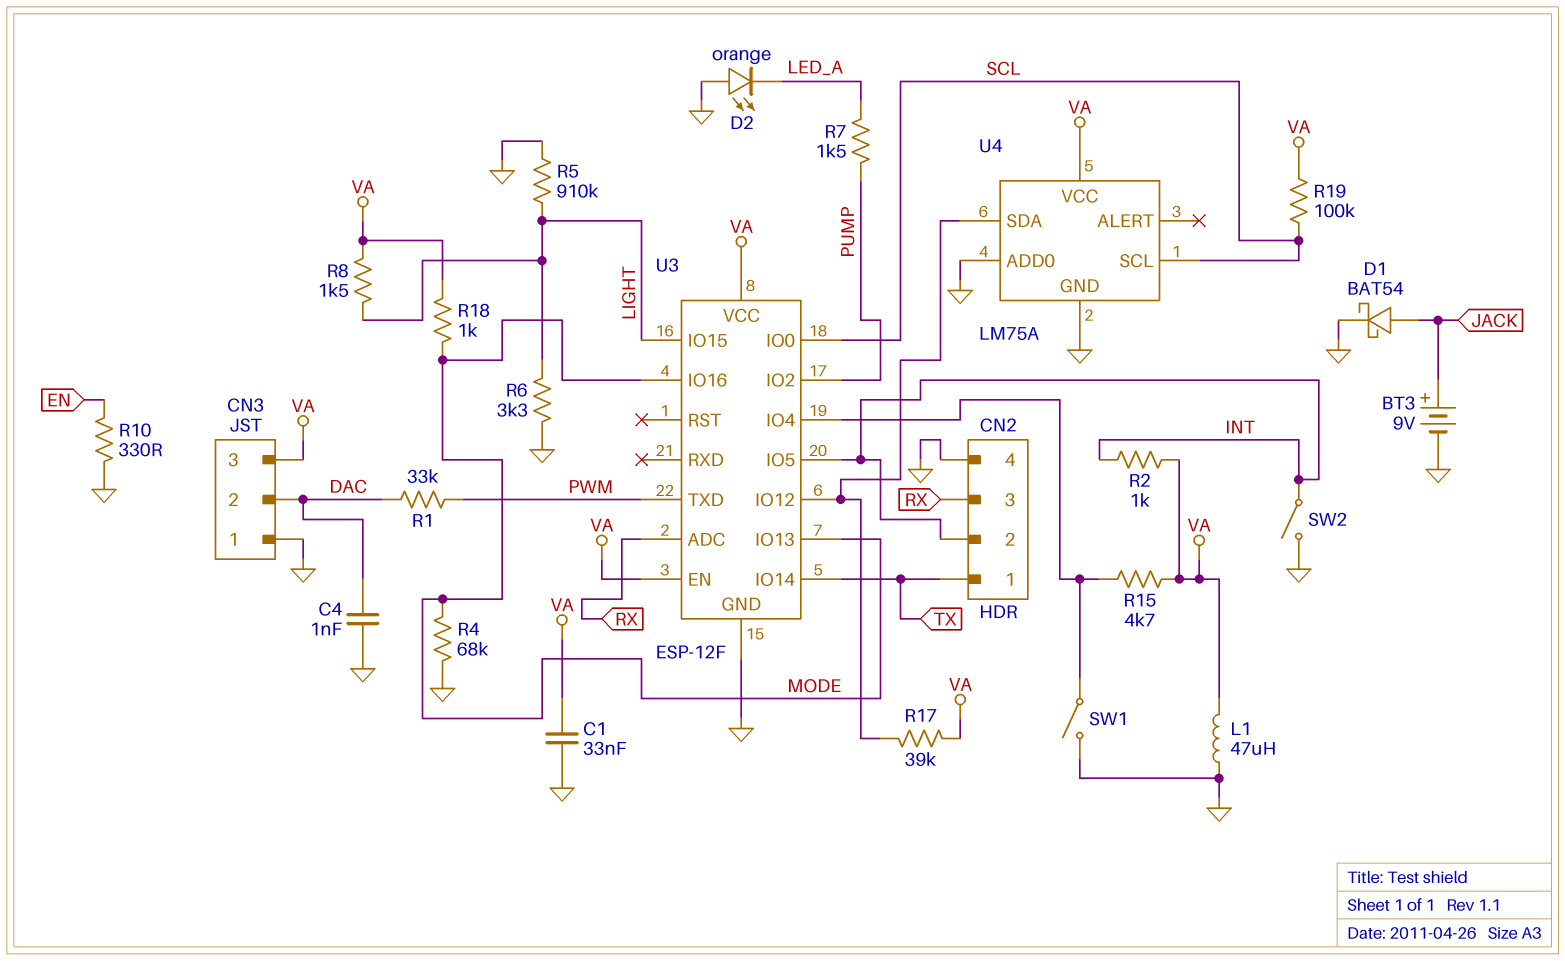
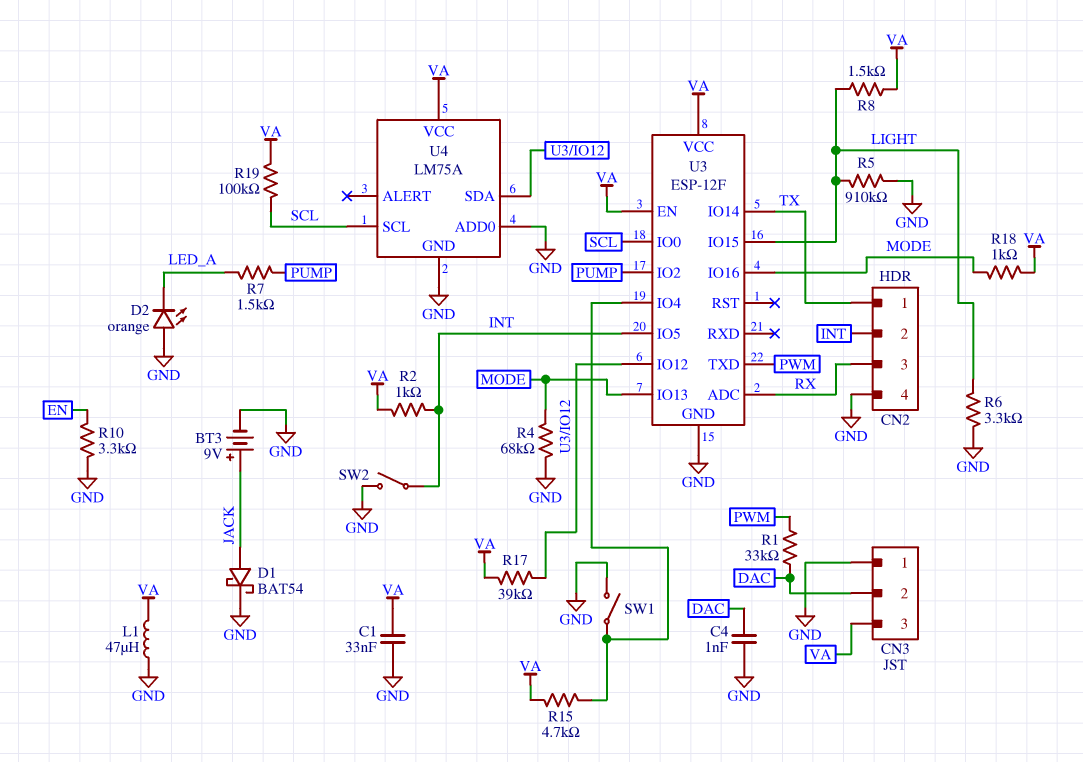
R10: 330 (EN, GND) -> 3.3k (EN, GND)

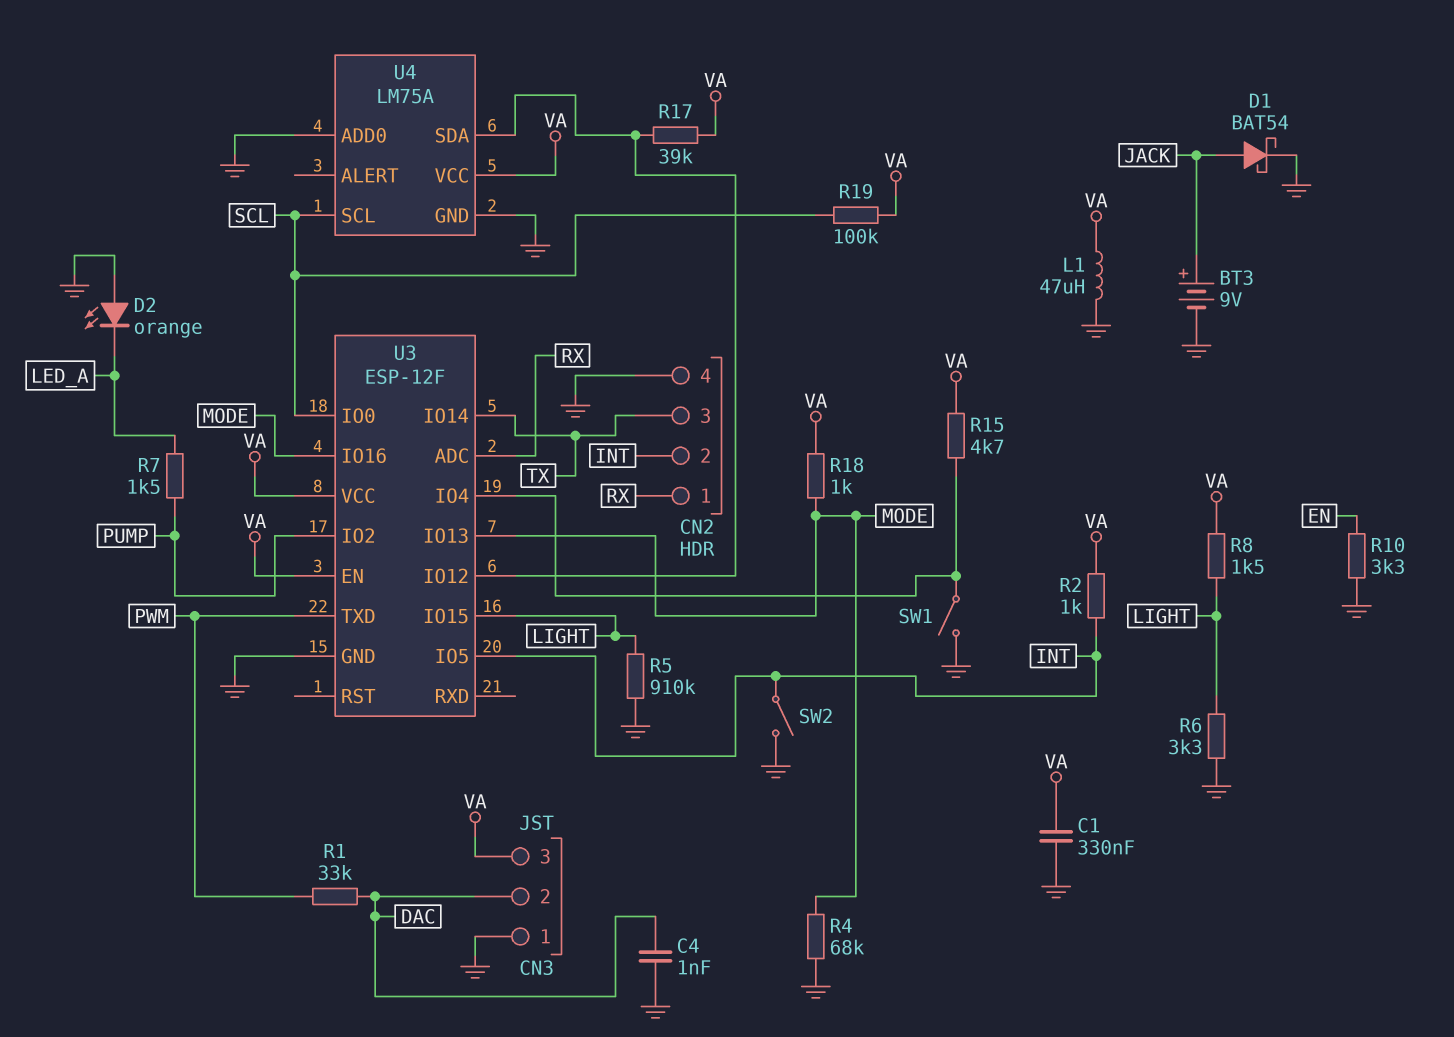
C1: 33nF (GND, VA) -> 330nF (GND, VA)
CN2 pin 1: TX -> RX
CN2 pin 3: RX -> TX

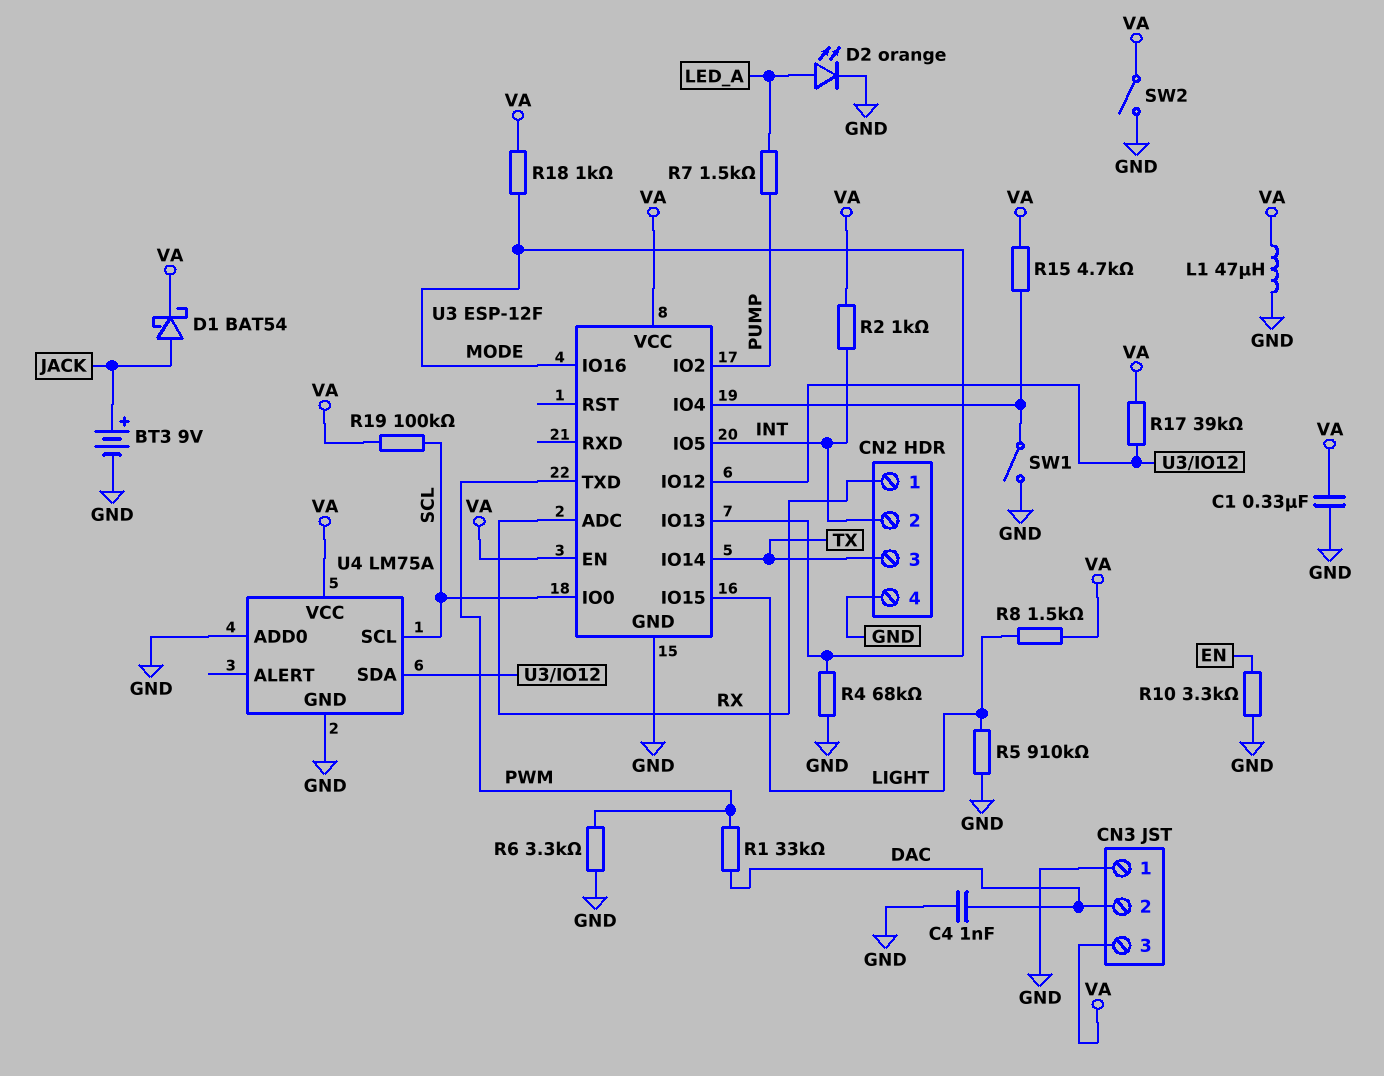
D1: schottky BAT54 (A JACK, K GND) -> schottky BAT54 (A JACK, K VA)
D2: LED orange (A GND, K LED_A) -> LED orange (A LED_A, K GND)
R6: 3.3k (GND, LIGHT) -> 3.3k (GND, PWM)
SW2: switch (GND, INT) -> switch (GND, VA)

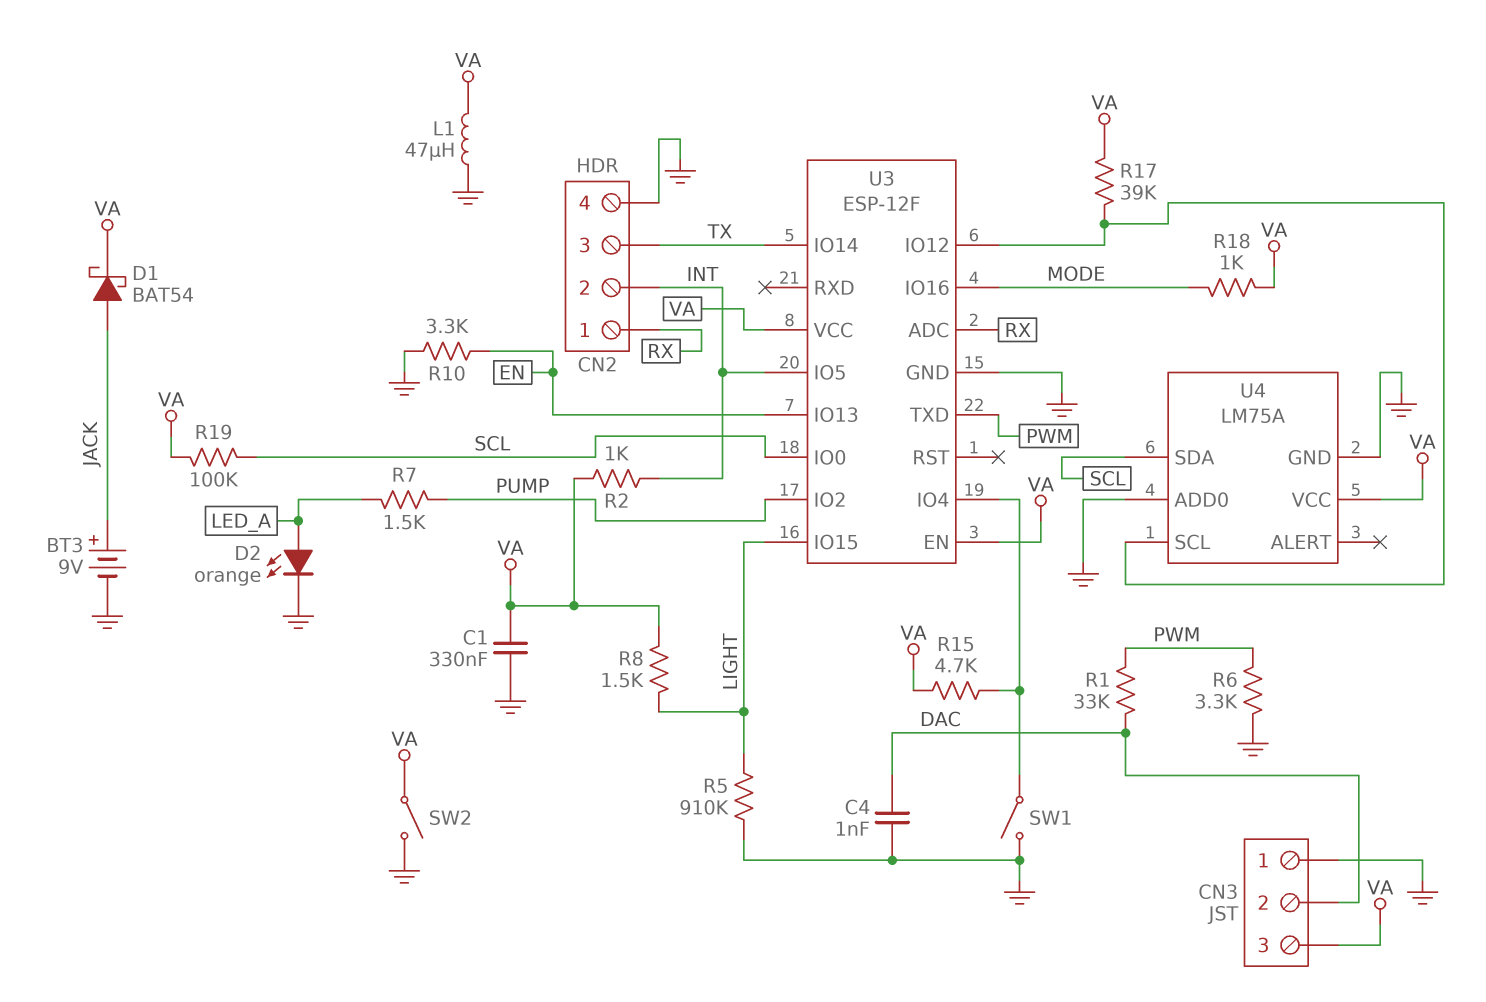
R4: 68k (GND, MODE) -> none
U3 pin IO13: MODE -> EN
U4 pin SCL: SCL -> U3/IO12
U4 pin SDA: U3/IO12 -> SCL

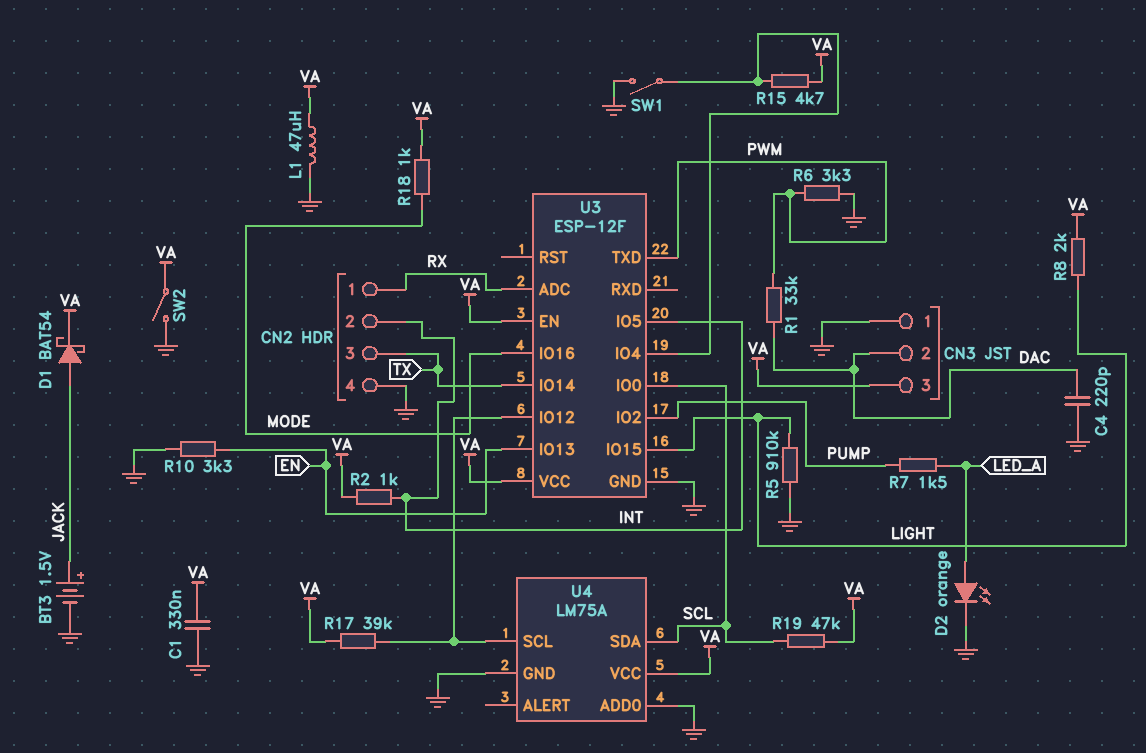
BT3: 9V (plus JACK, minus GND) -> 1.5V (plus JACK, minus GND)
C4: 1nF (DAC, GND) -> 220pF (DAC, GND)
R8: 1.5k (LIGHT, VA) -> 2k (LIGHT, VA)
R19: 100k (SCL, VA) -> 47k (SCL, VA)

